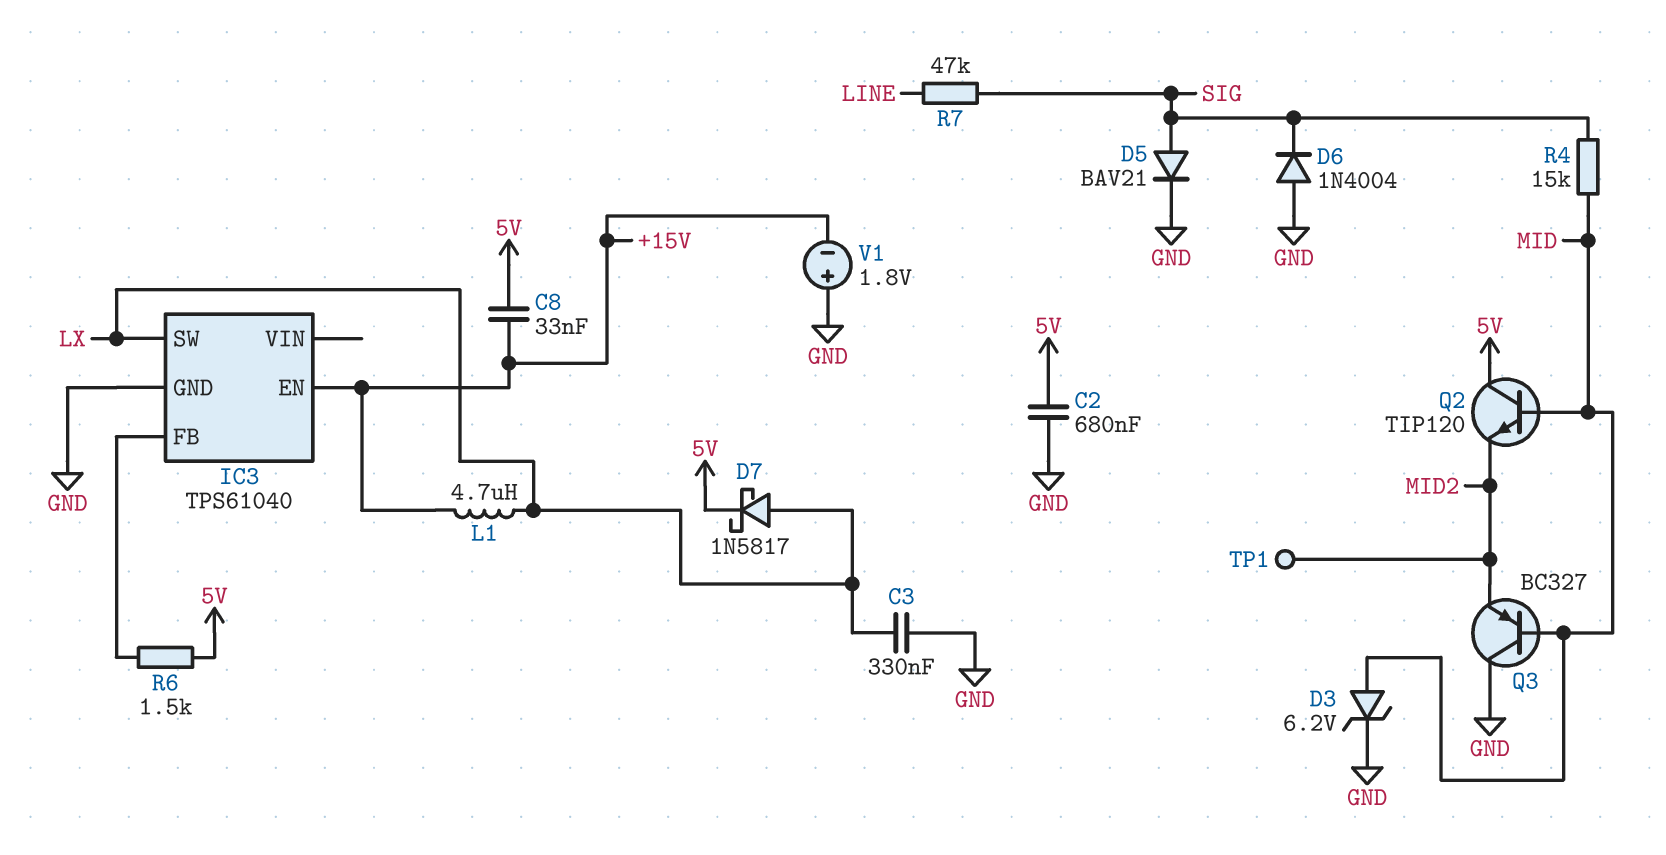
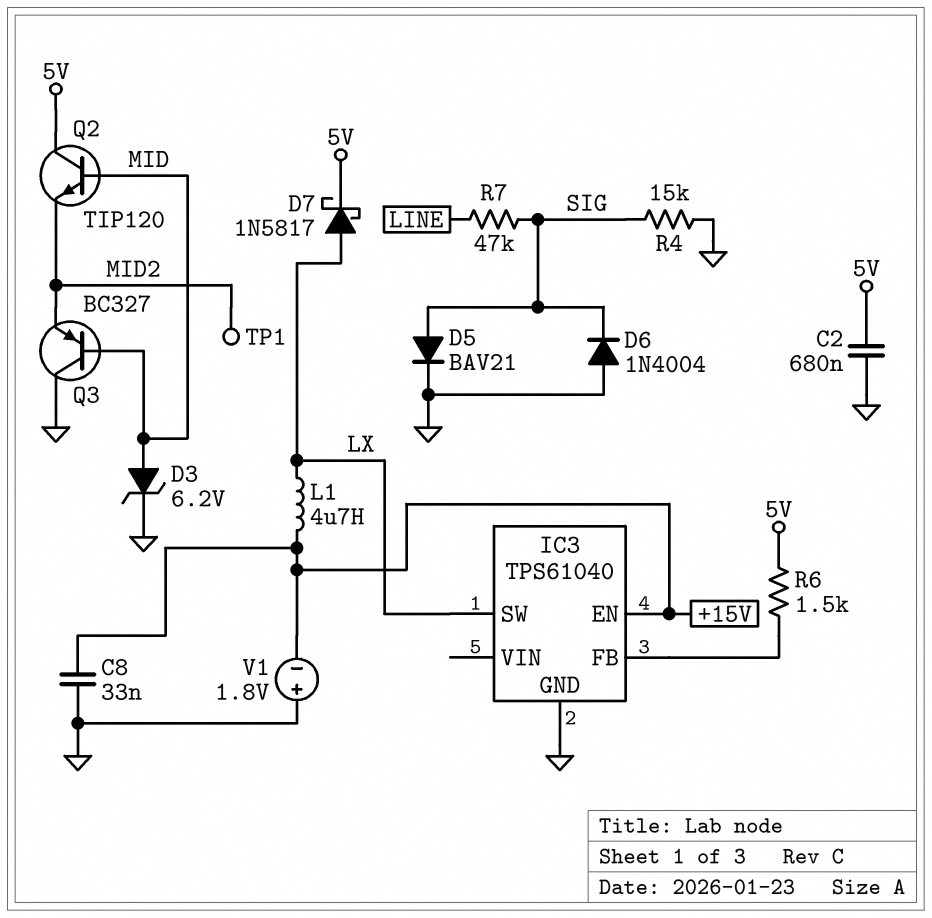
C3: 330nF (GND, LX) -> none
C8: 33nF (+15V, 5V) -> 33nF (+15V, GND)
R4: 15k (MID, SIG) -> 15k (GND, SIG)

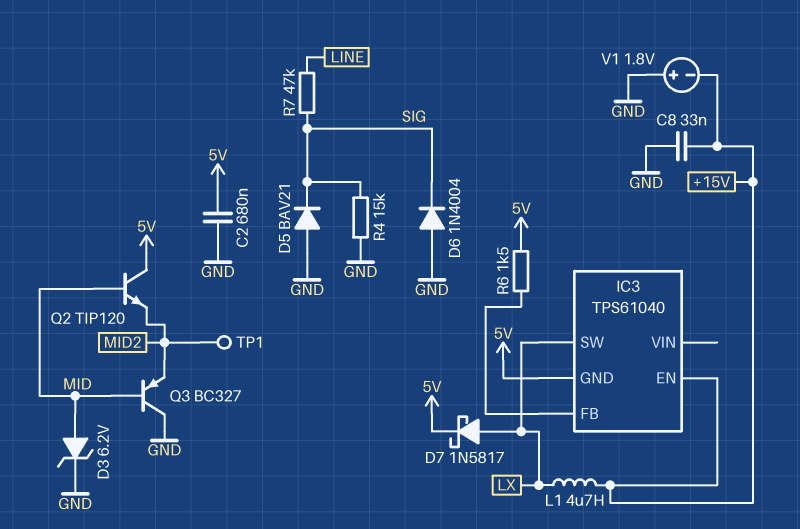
D5: diode BAV21 (A SIG, K GND) -> diode BAV21 (A GND, K SIG)
IC3 pin GND: GND -> 5V

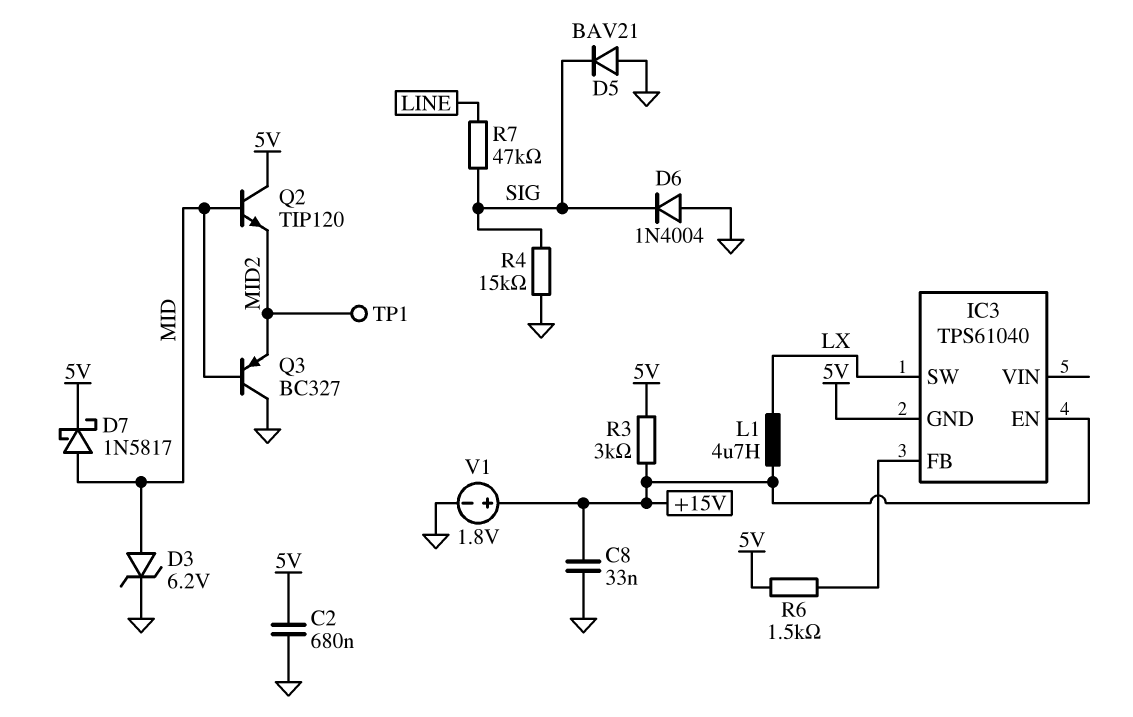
D7: schottky 1N5817 (A LX, K 5V) -> schottky 1N5817 (A MID, K 5V)
R3: none -> 3k (+15V, 5V)
V1: 1.8V (plus GND, minus +15V) -> 1.8V (plus +15V, minus GND)

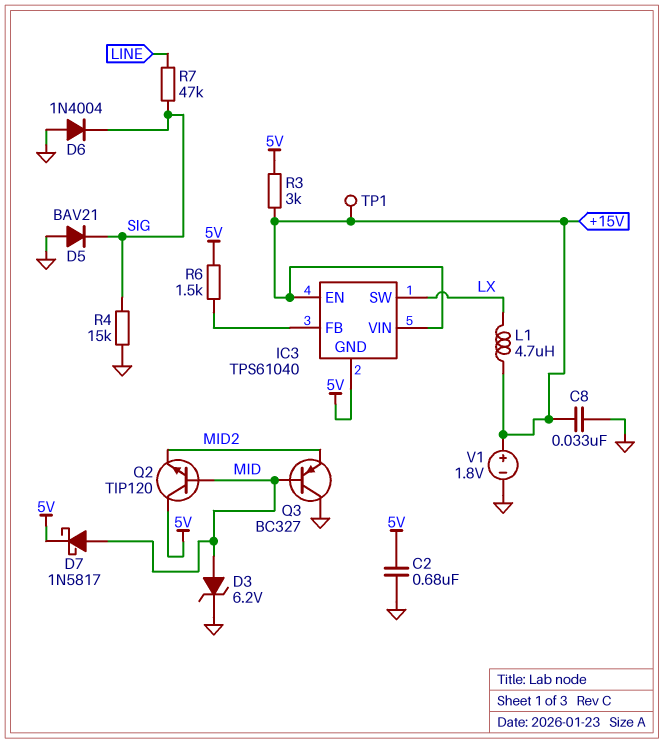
IC3 pin VIN: none -> +15V
TP1: test point (MID2) -> test point (+15V)

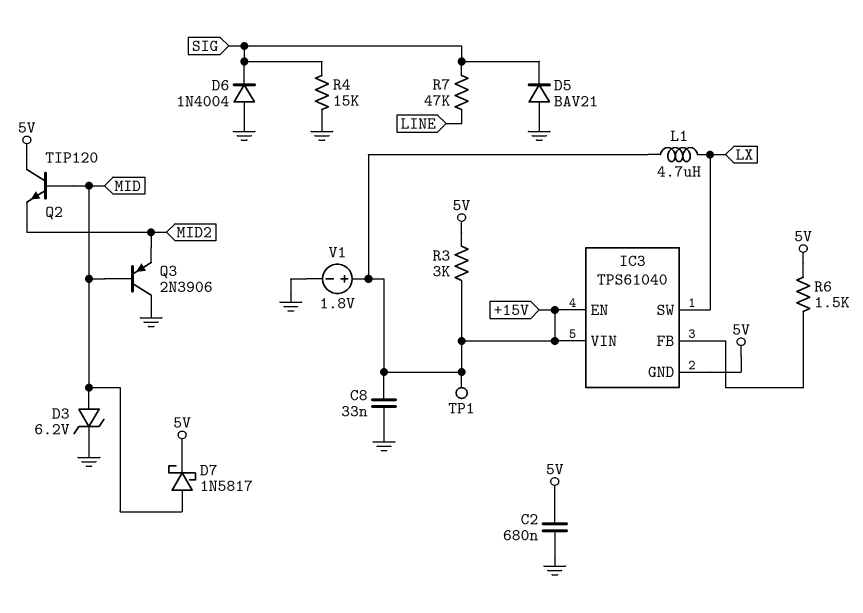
Q3: PNP BC327 (B MID, C GND, E MID2) -> PNP 2N3906 (B MID, C GND, E MID2)

